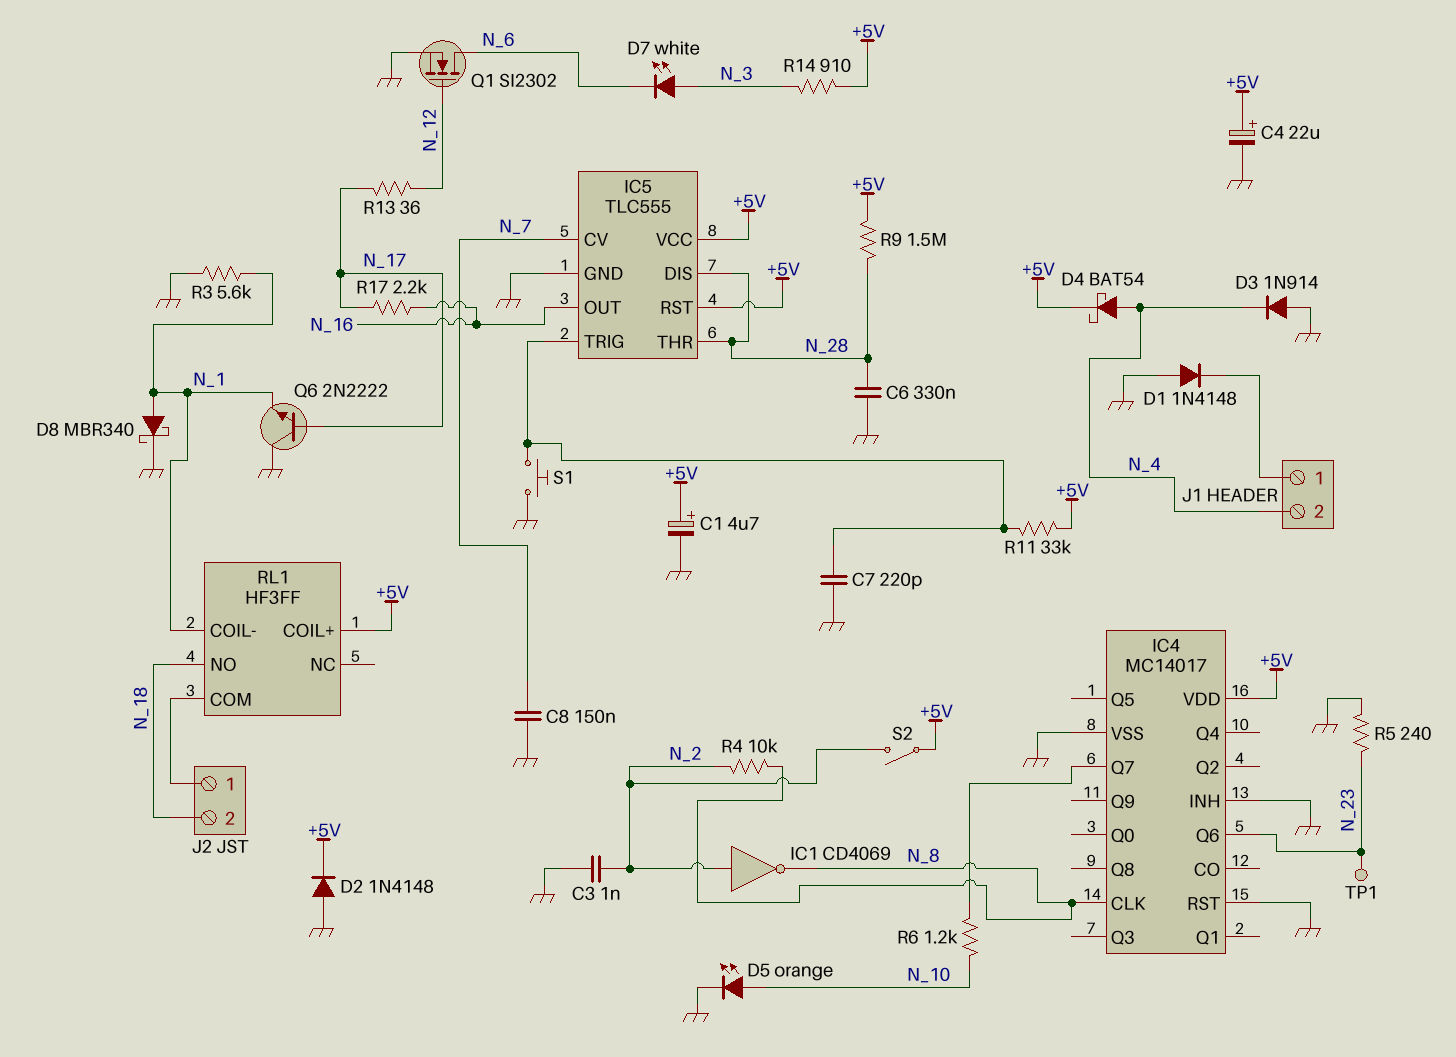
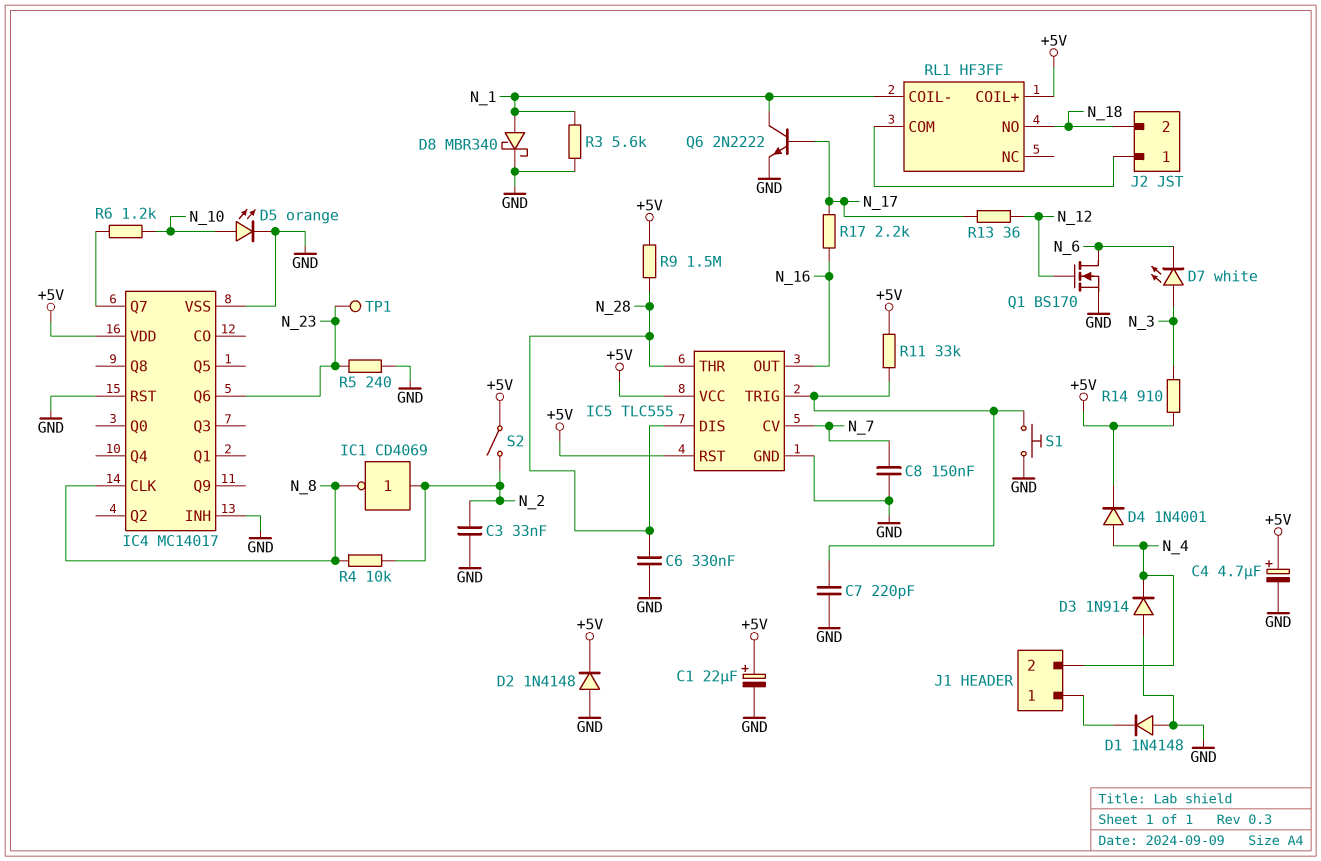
C1: 4.7uF (plus +5V, minus GND) -> 22uF (plus +5V, minus GND)
C3: 1nF (GND, N_2) -> 33nF (GND, N_2)
C4: 22uF (plus +5V, minus GND) -> 4.7uF (plus +5V, minus GND)
D4: schottky BAT54 (A N_4, K +5V) -> diode 1N4001 (A N_4, K +5V)
Q1: NMOS SI2302 (G N_12, D N_6, S GND) -> NMOS BS170 (G N_12, D N_6, S GND)
Q6: NPN 2N2222 (B N_17, C GND, E N_1) -> NPN 2N2222 (B N_17, C N_1, E GND)

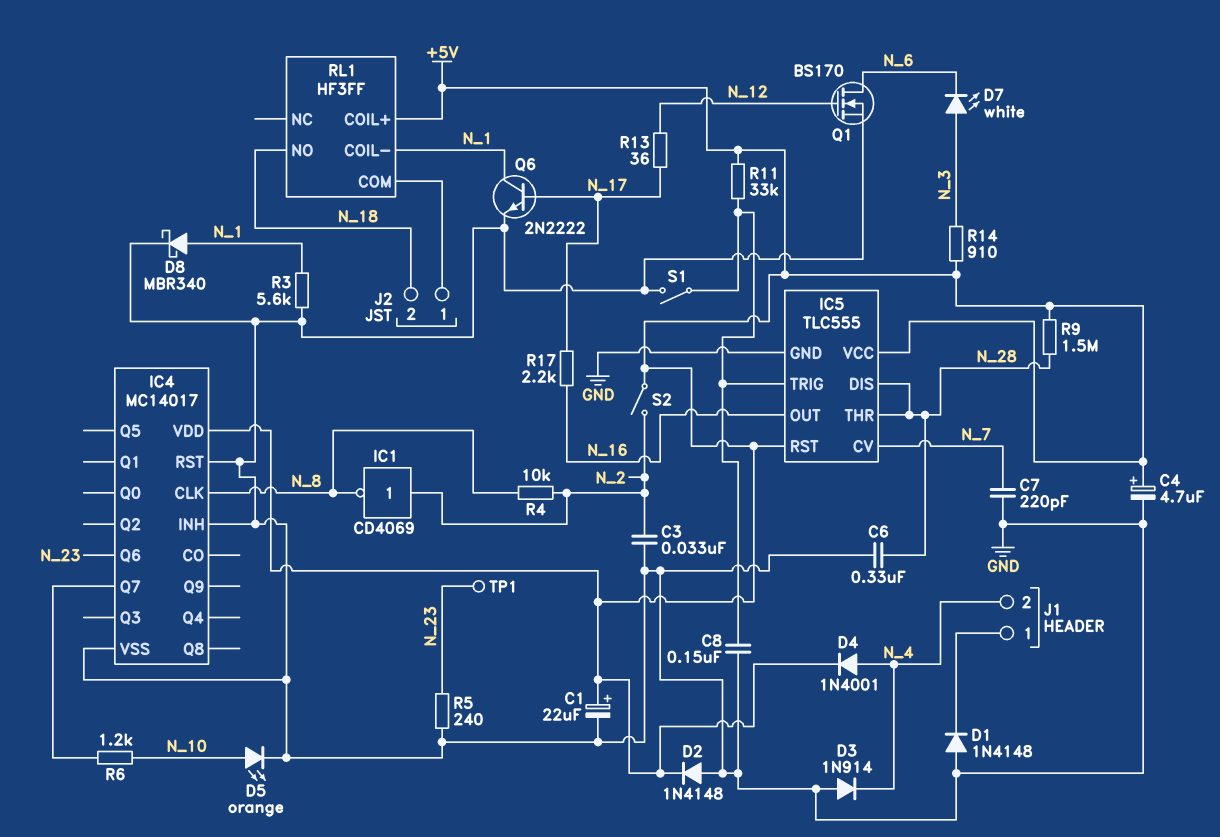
C7: 220pF (GND, IC5/TRIG) -> 220pF (GND, N_7)
C8: 150nF (GND, N_7) -> 150nF (GND, IC5/TRIG)
S1: button (GND, IC5/TRIG) -> switch (GND, IC5/TRIG)

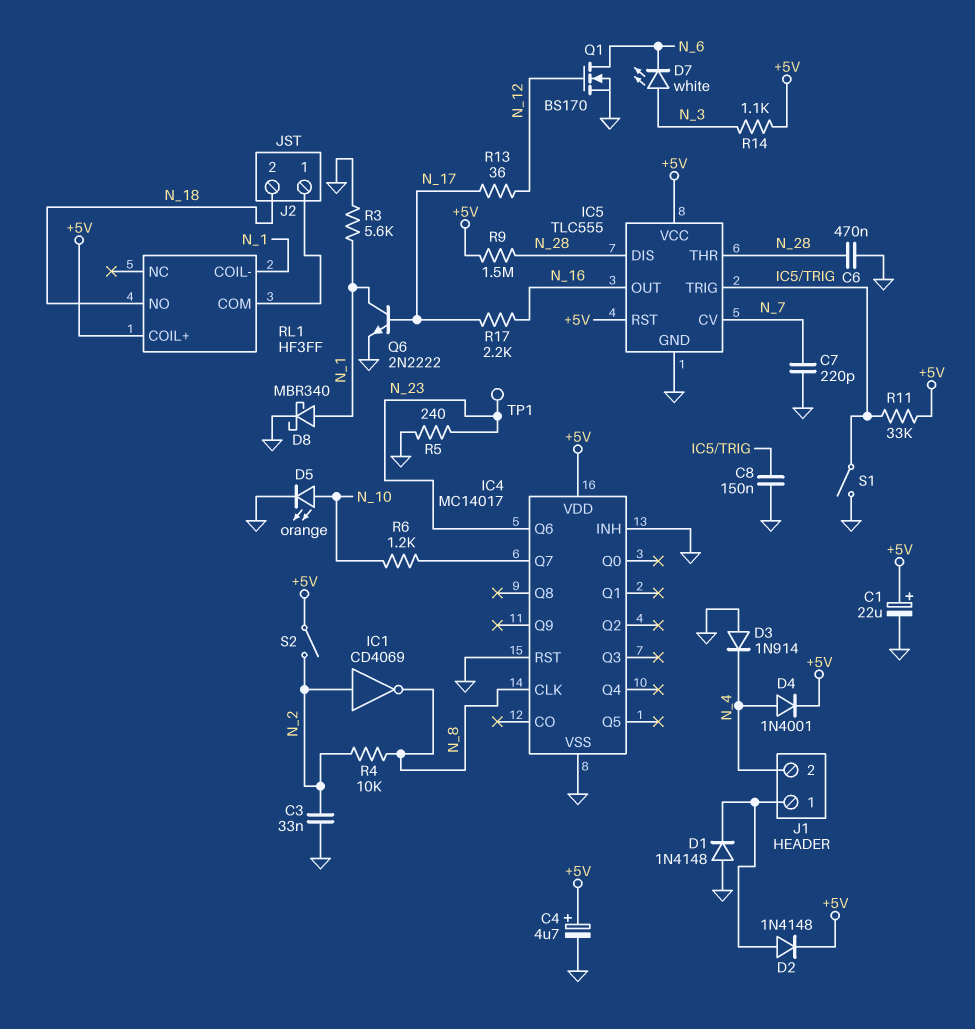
C6: 330nF (GND, N_28) -> 470nF (GND, N_28)
D2: diode 1N4148 (A GND, K +5V) -> diode 1N4148 (A J1/1, K +5V)
R14: 910 (+5V, N_3) -> 1.1k (+5V, N_3)

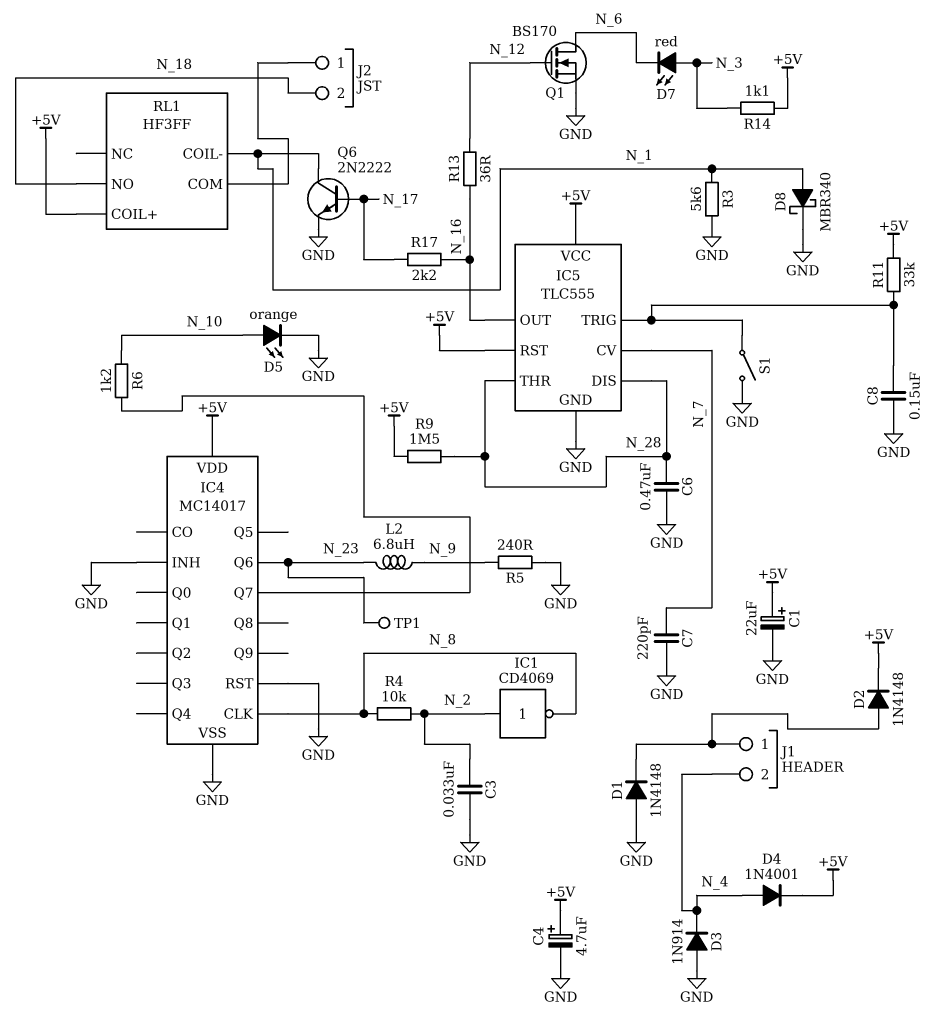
D7: LED white (A N_3, K N_6) -> LED red (A N_3, K N_6)
L2: none -> 6.8uH (N_9, N_23)
R5: 240 (GND, N_23) -> 240 (GND, N_9)
R13: 36 (N_12, N_17) -> 36 (N_12, N_16)
S2: switch (+5V, N_2) -> none

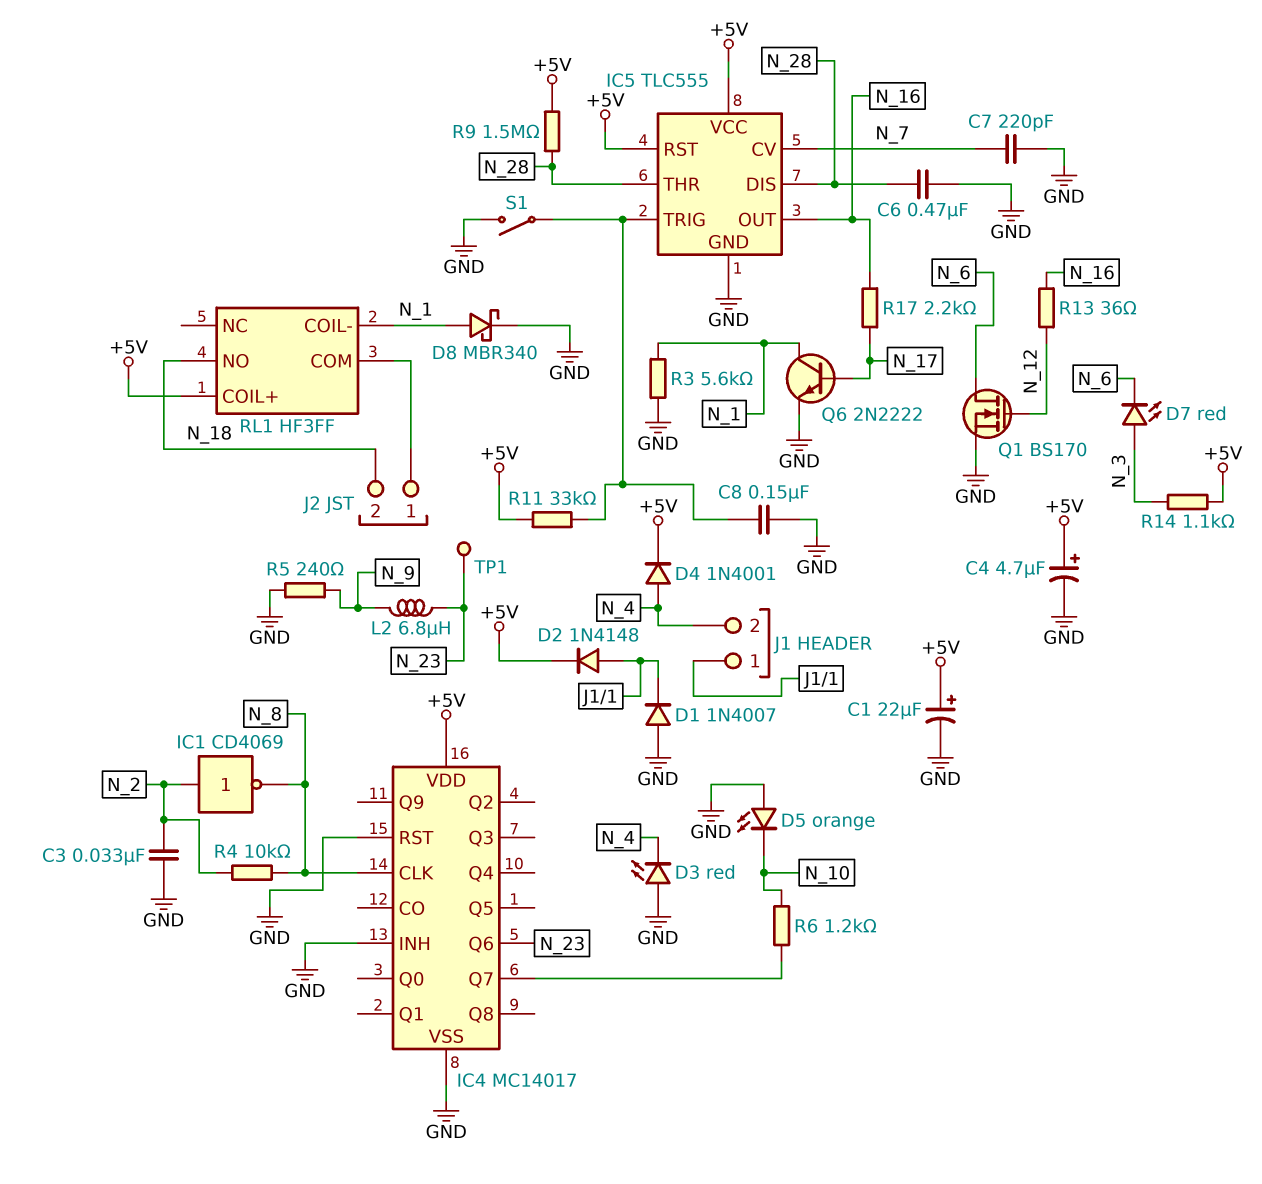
D1: diode 1N4148 (A GND, K J1/1) -> diode 1N4007 (A GND, K J1/1)
D3: diode 1N914 (A GND, K N_4) -> LED red (A GND, K N_4)
D5: LED orange (A N_10, K GND) -> LED orange (A GND, K N_10)

